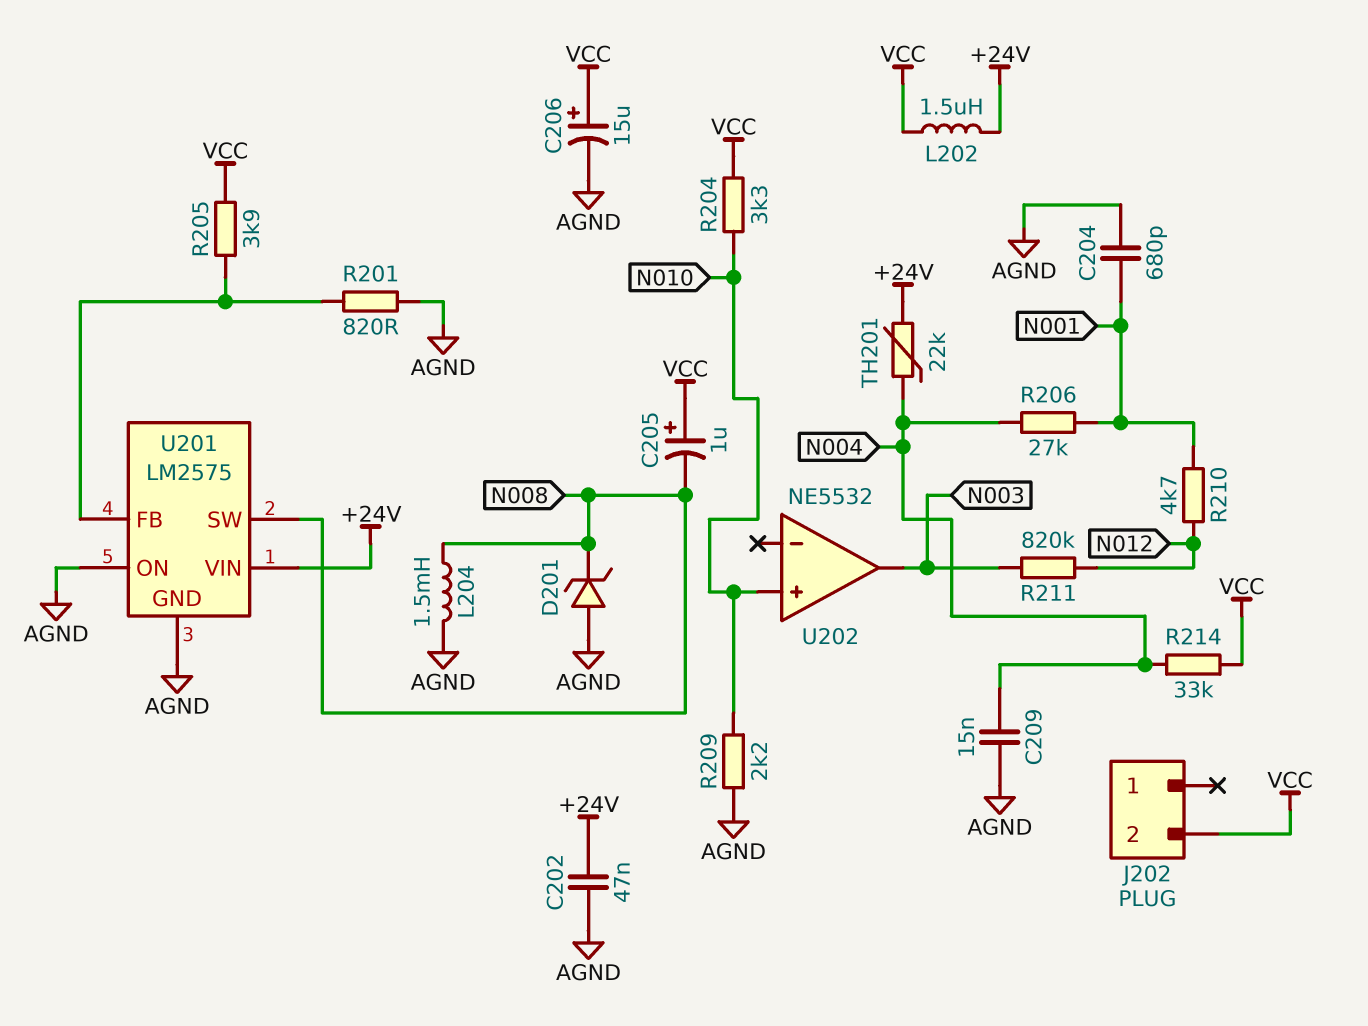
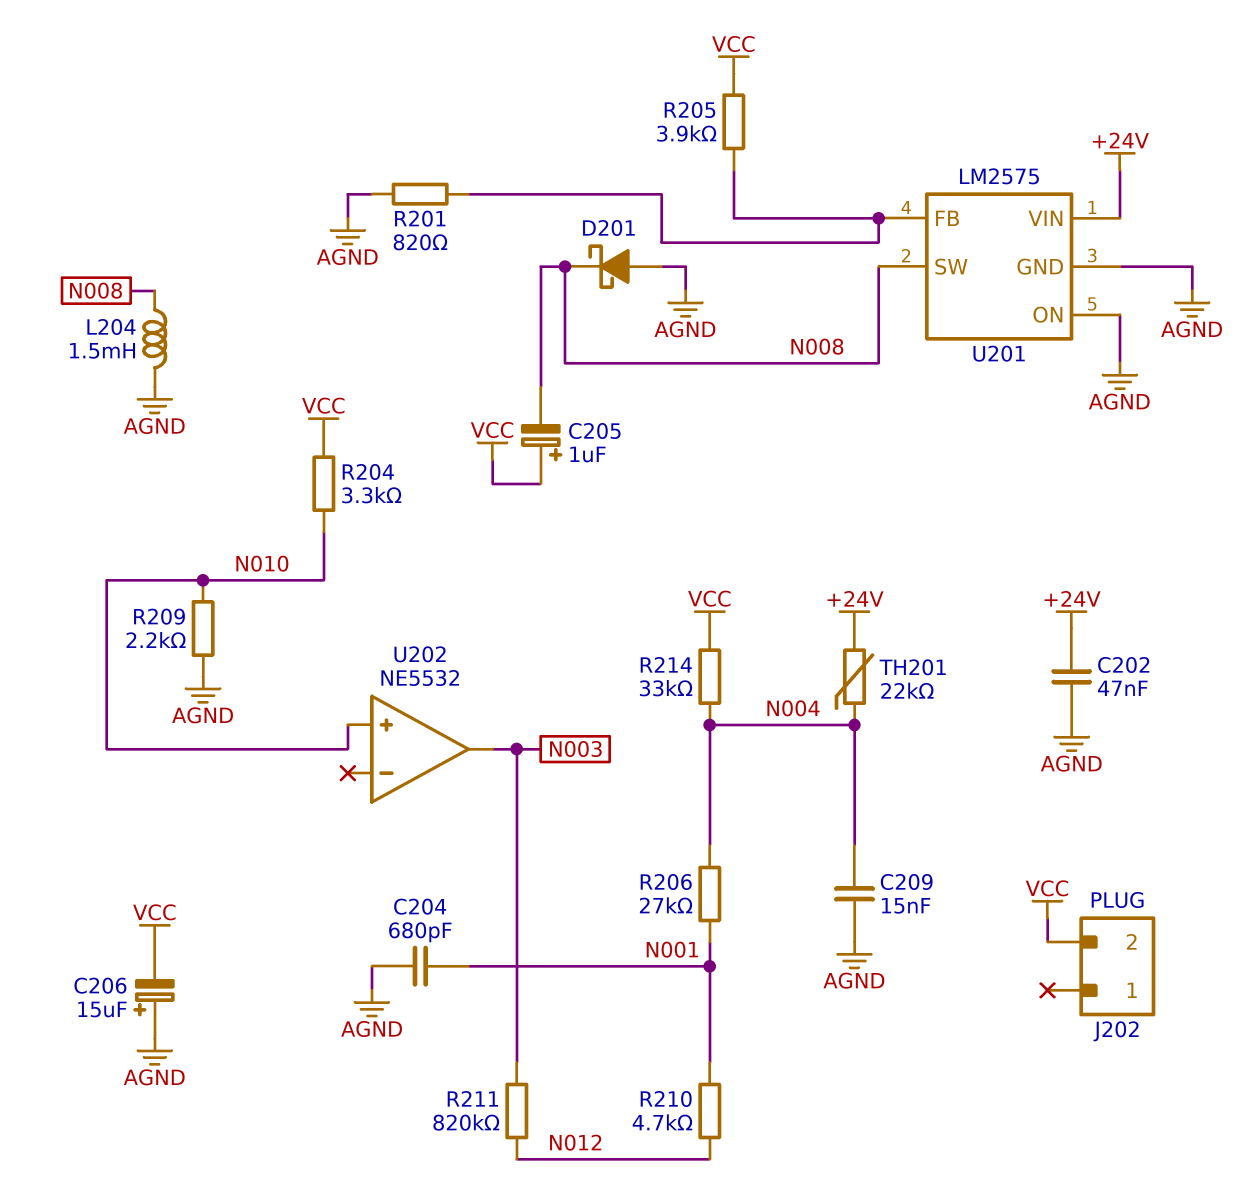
C206: 15uF (plus VCC, minus AGND) -> 15uF (plus AGND, minus VCC)
D201: zener (A AGND, K N008) -> schottky (A AGND, K N008)
L202: 1.5uH (+24V, VCC) -> none

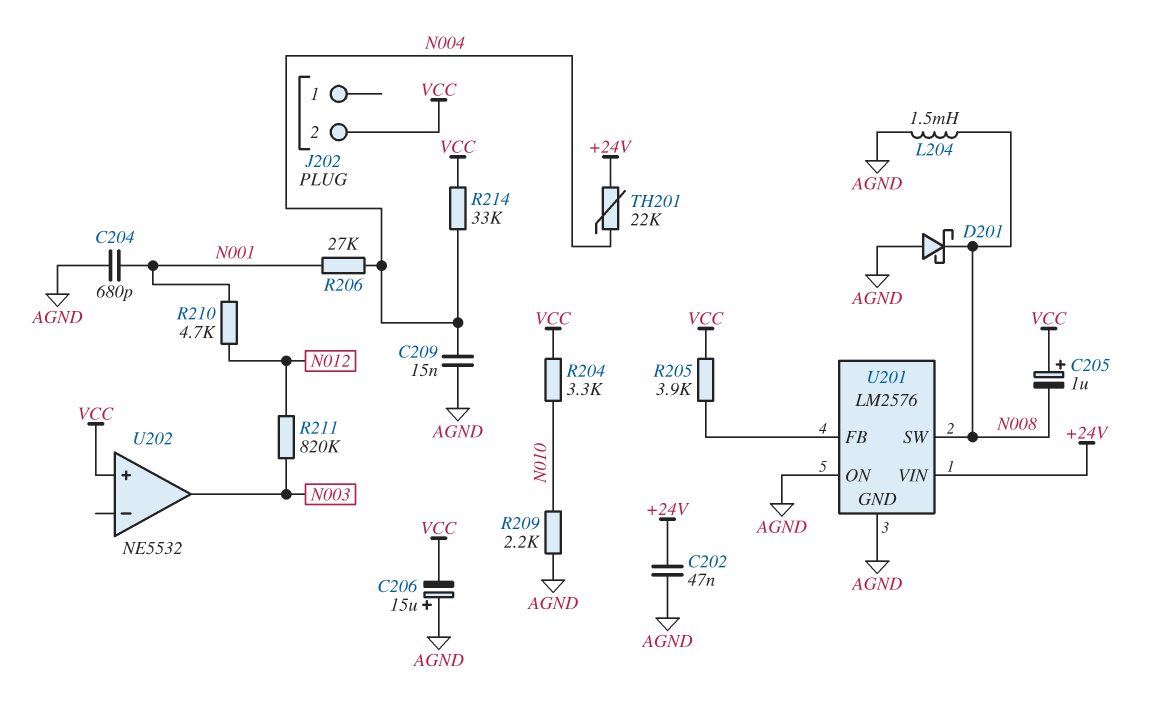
R201: 820 (AGND, U201/FB) -> none
U201: LM2575 -> LM2576
U202 pin in+: N010 -> VCC

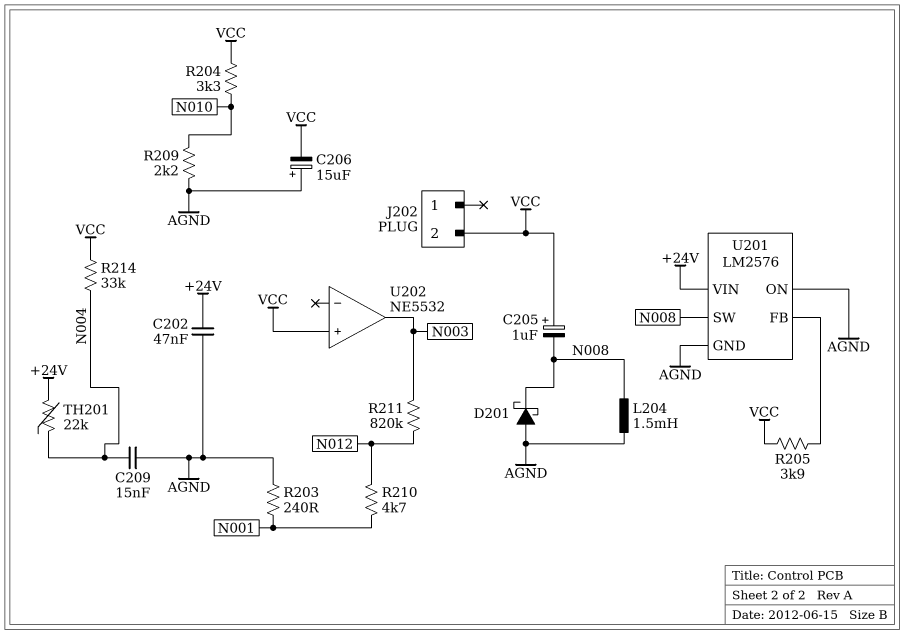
C204: 680pF (AGND, N001) -> none
R203: none -> 240 (AGND, N001)
R206: 27k (N001, N004) -> none

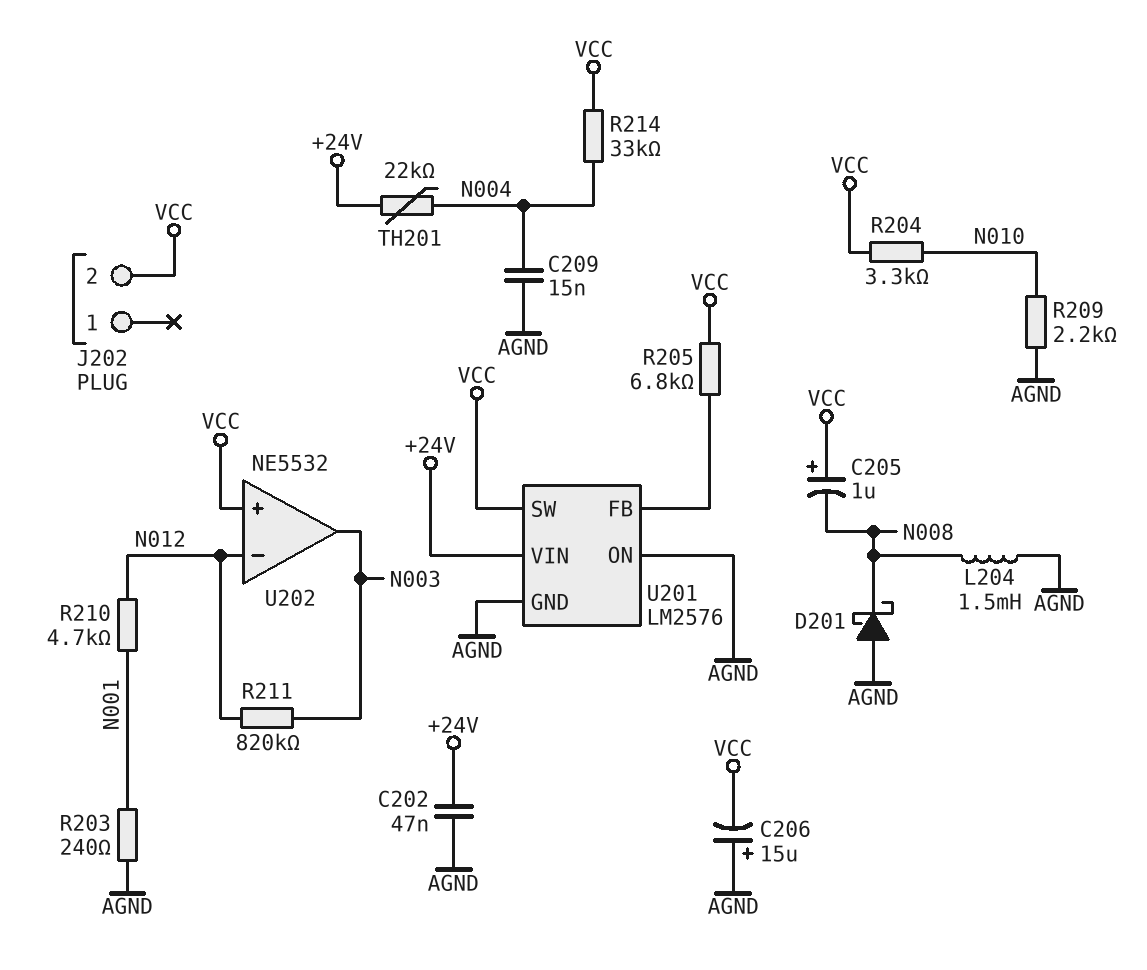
R205: 3.9k (U201/FB, VCC) -> 6.8k (U201/FB, VCC)
U201 pin SW: N008 -> VCC
U202 pin in-: none -> N012

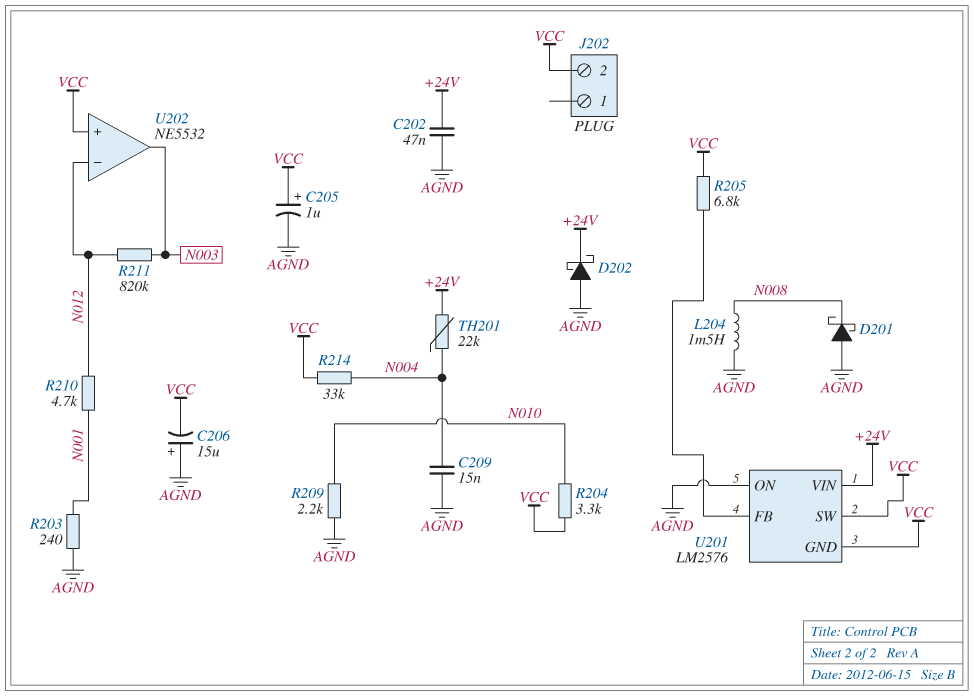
C205: 1uF (plus VCC, minus N008) -> 1uF (plus VCC, minus AGND)
D202: none -> schottky (A AGND, K +24V)
U201 pin GND: AGND -> VCC

